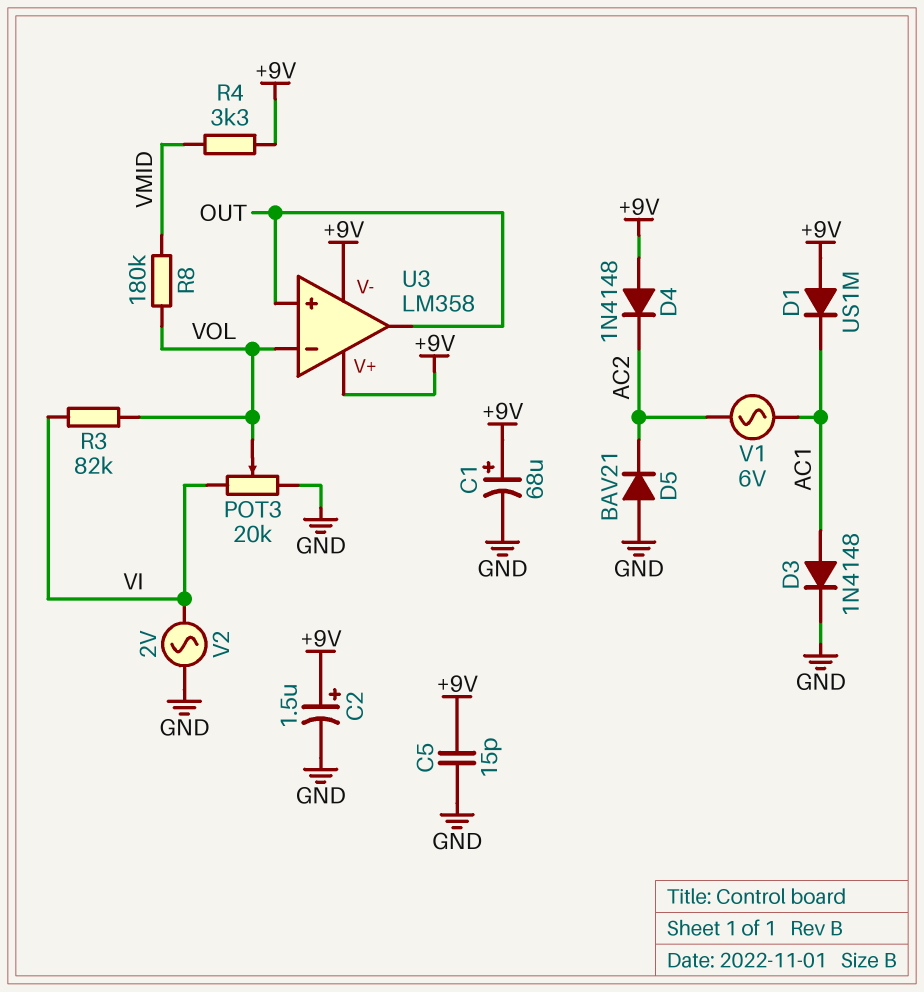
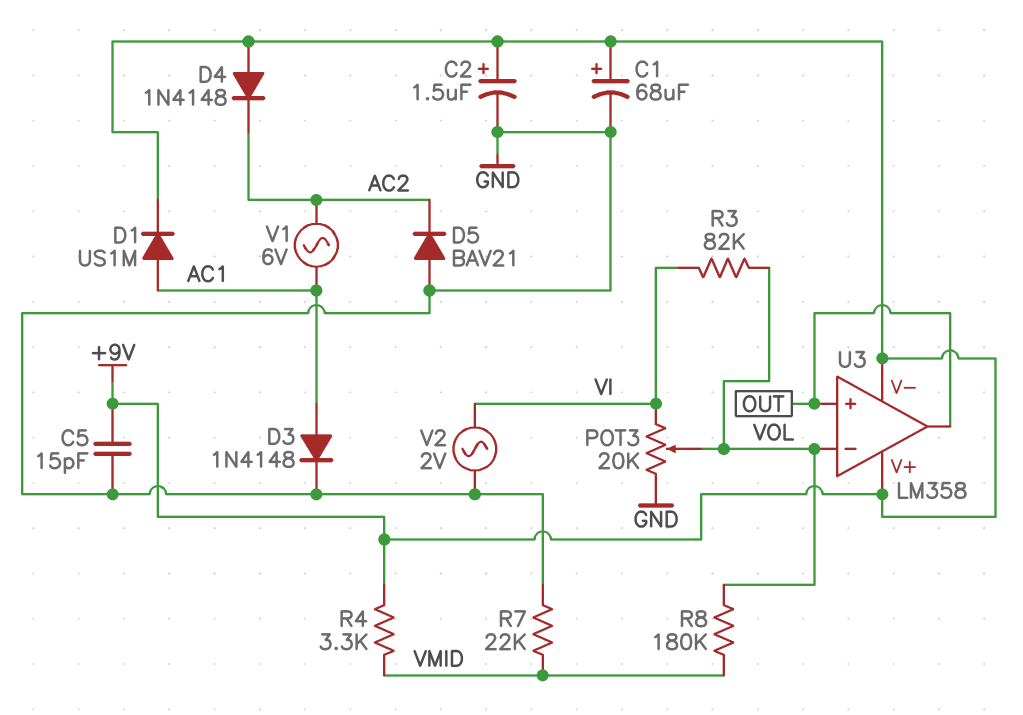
D1: diode US1M (A +9V, K AC1) -> diode US1M (A AC1, K +9V)
R7: none -> 22k (GND, VMID)

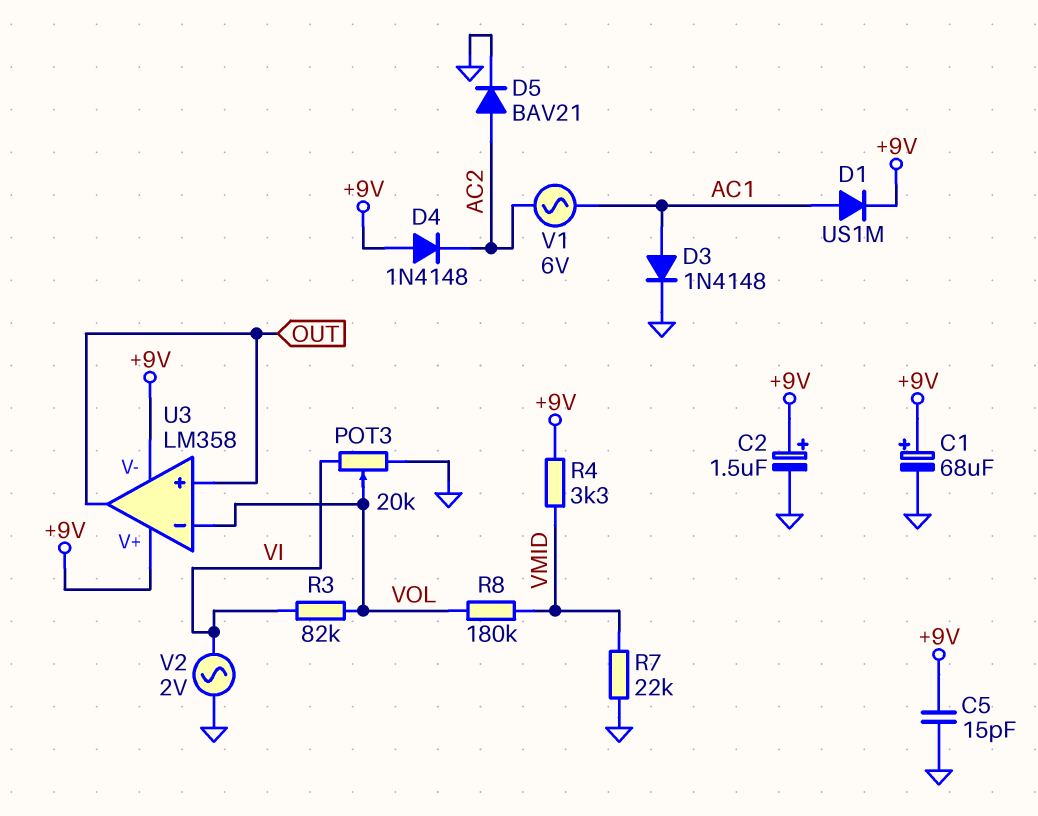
D5: diode BAV21 (A GND, K AC2) -> diode BAV21 (A AC2, K GND)

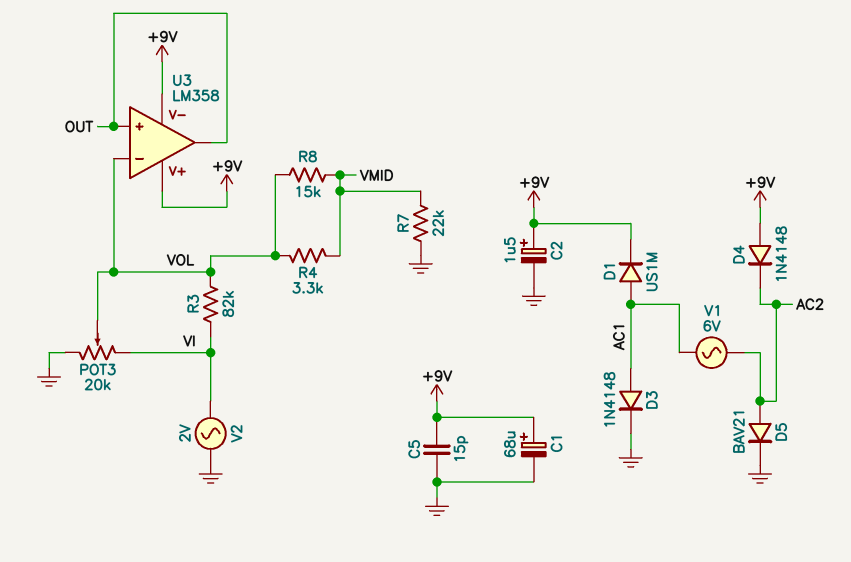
R4: 3.3k (+9V, VMID) -> 3.3k (VMID, VOL)
R8: 180k (VMID, VOL) -> 15k (VMID, VOL)

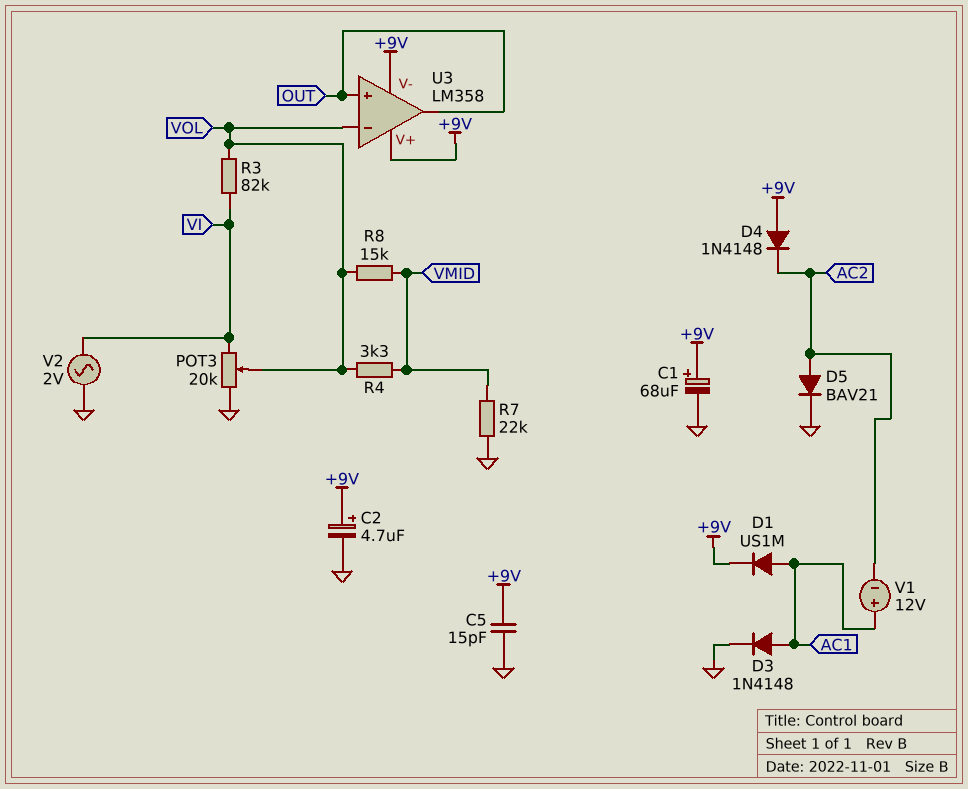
C2: 1.5uF (plus +9V, minus GND) -> 4.7uF (plus +9V, minus GND)
V1: AC 6V (AC1, AC2) -> 12V (plus AC1, minus AC2)

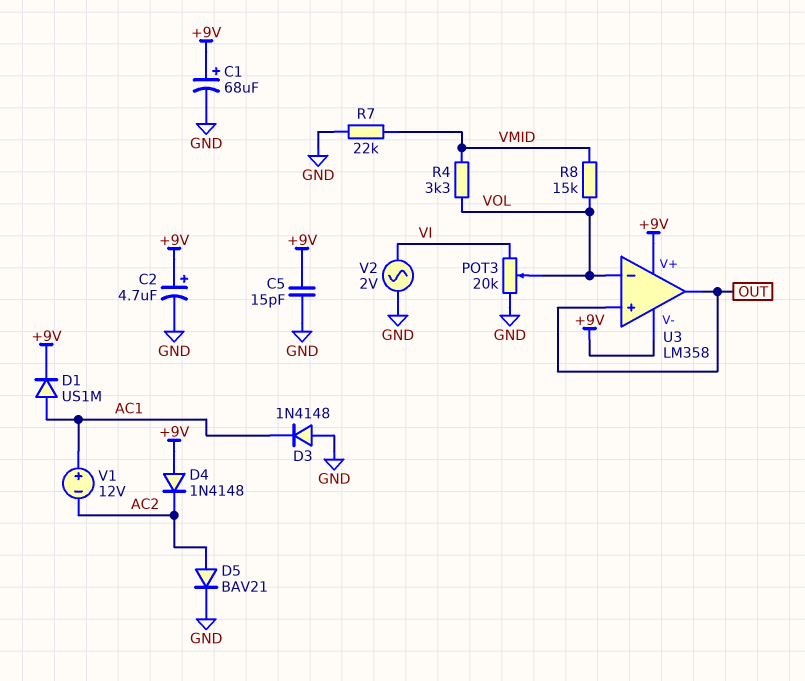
D3: diode 1N4148 (A AC1, K GND) -> diode 1N4148 (A GND, K AC1)
R3: 82k (VI, VOL) -> none

